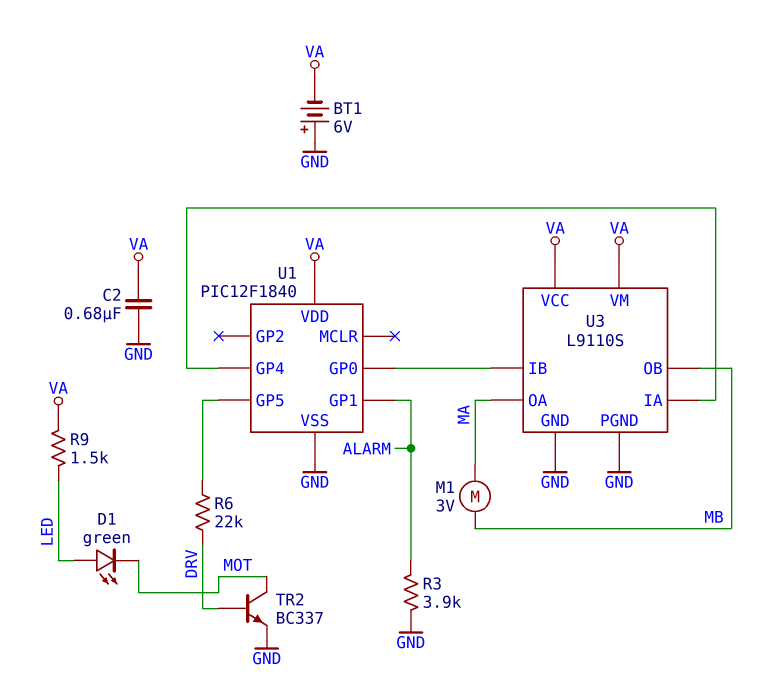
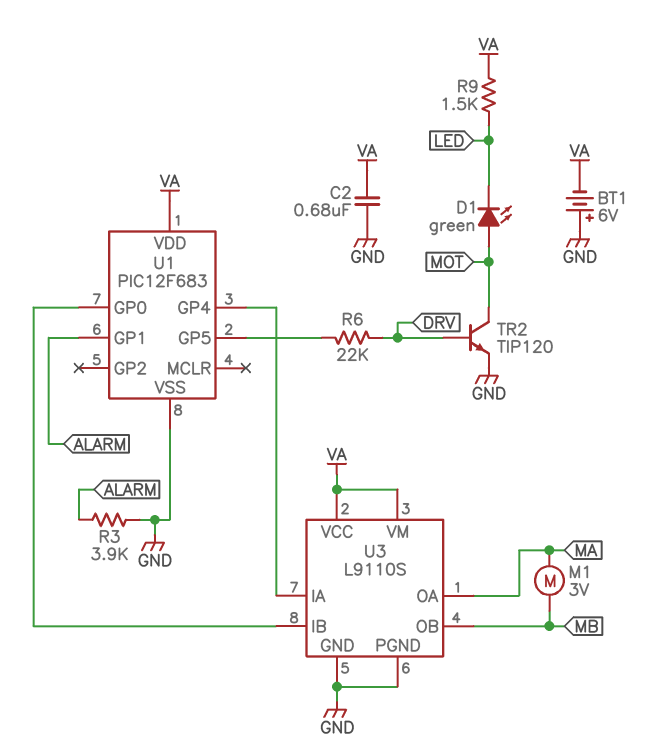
D1: LED green (A LED, K MOT) -> LED green (A MOT, K LED)
TR2: NPN BC337 (B DRV, C MOT, E GND) -> NPN TIP120 (B DRV, C MOT, E GND)
U1: PIC12F1840 -> PIC12F683

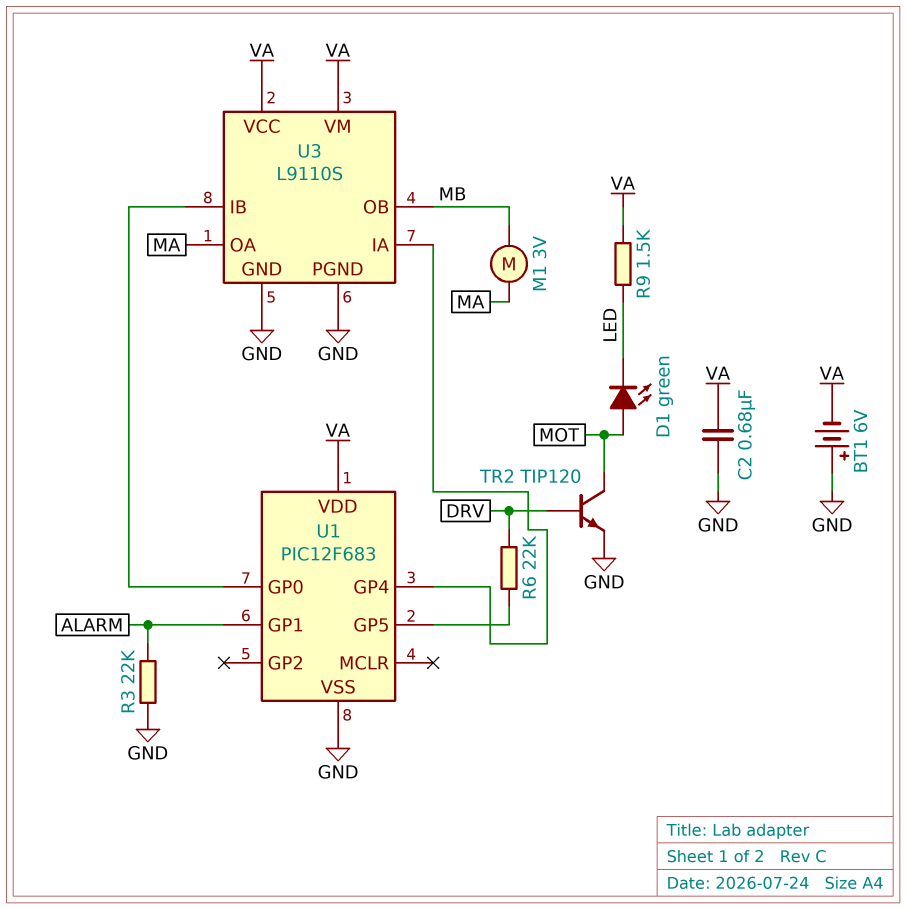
R3: 3.9k (ALARM, GND) -> 22k (ALARM, GND)

